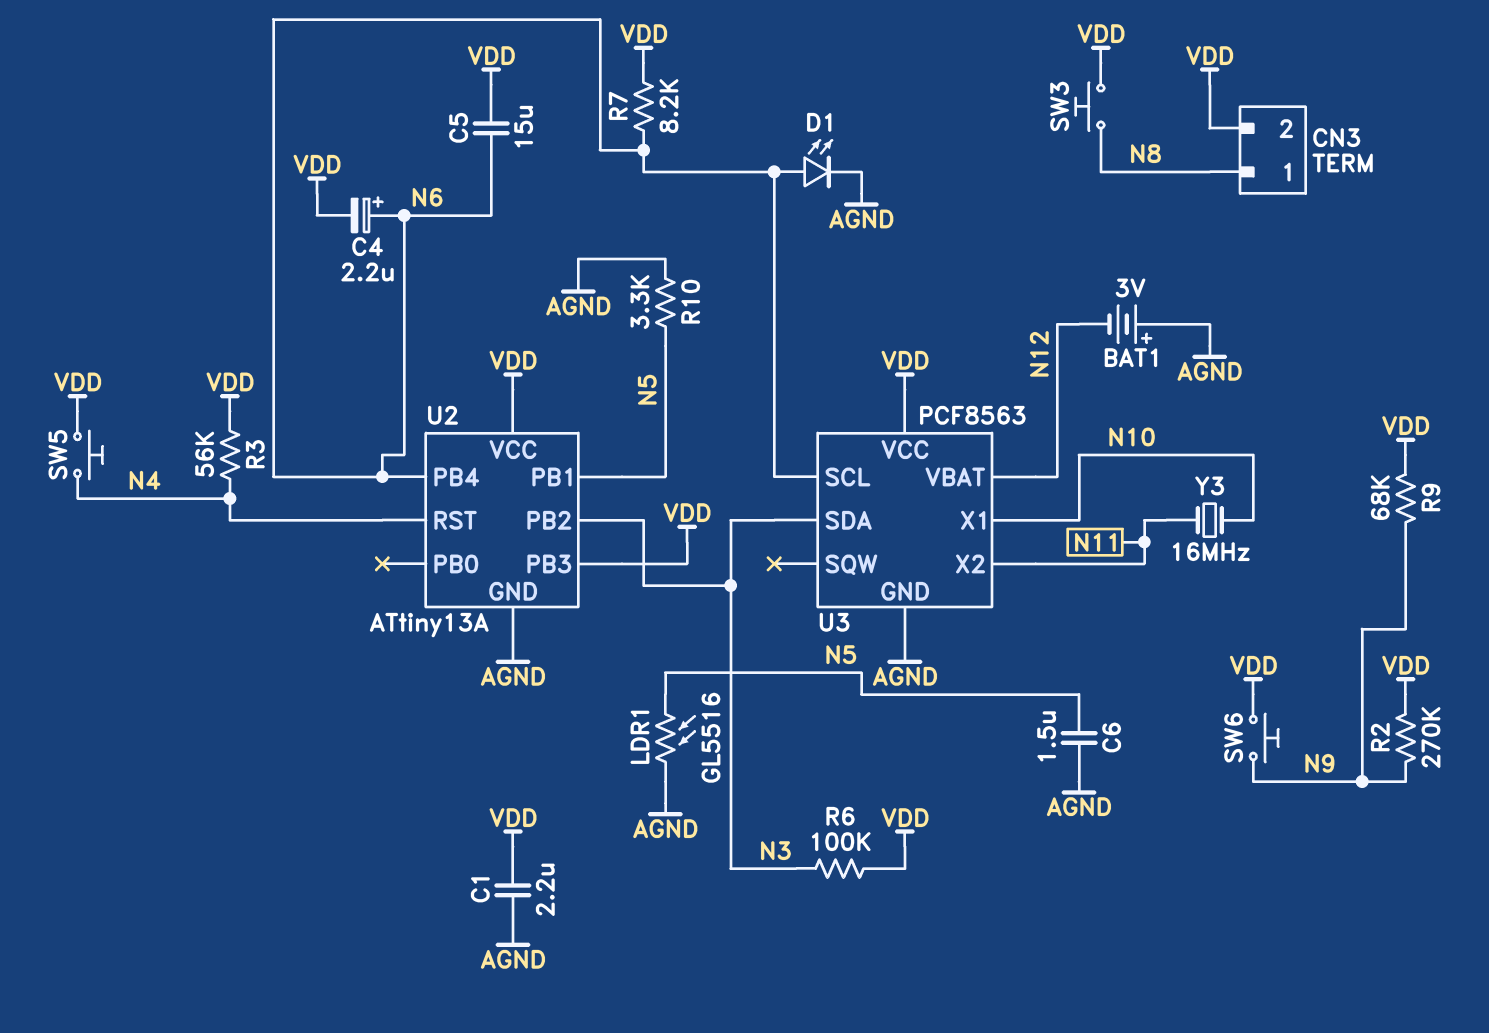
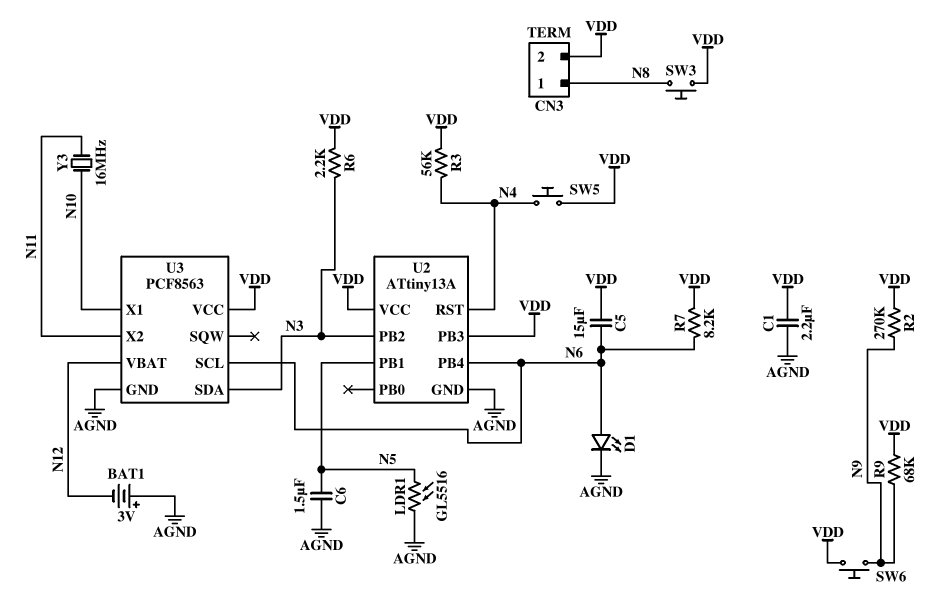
C4: 2.2uF (plus N6, minus VDD) -> none
R6: 100k (N3, VDD) -> 2.2k (N3, VDD)
R10: 3.3k (AGND, N5) -> none

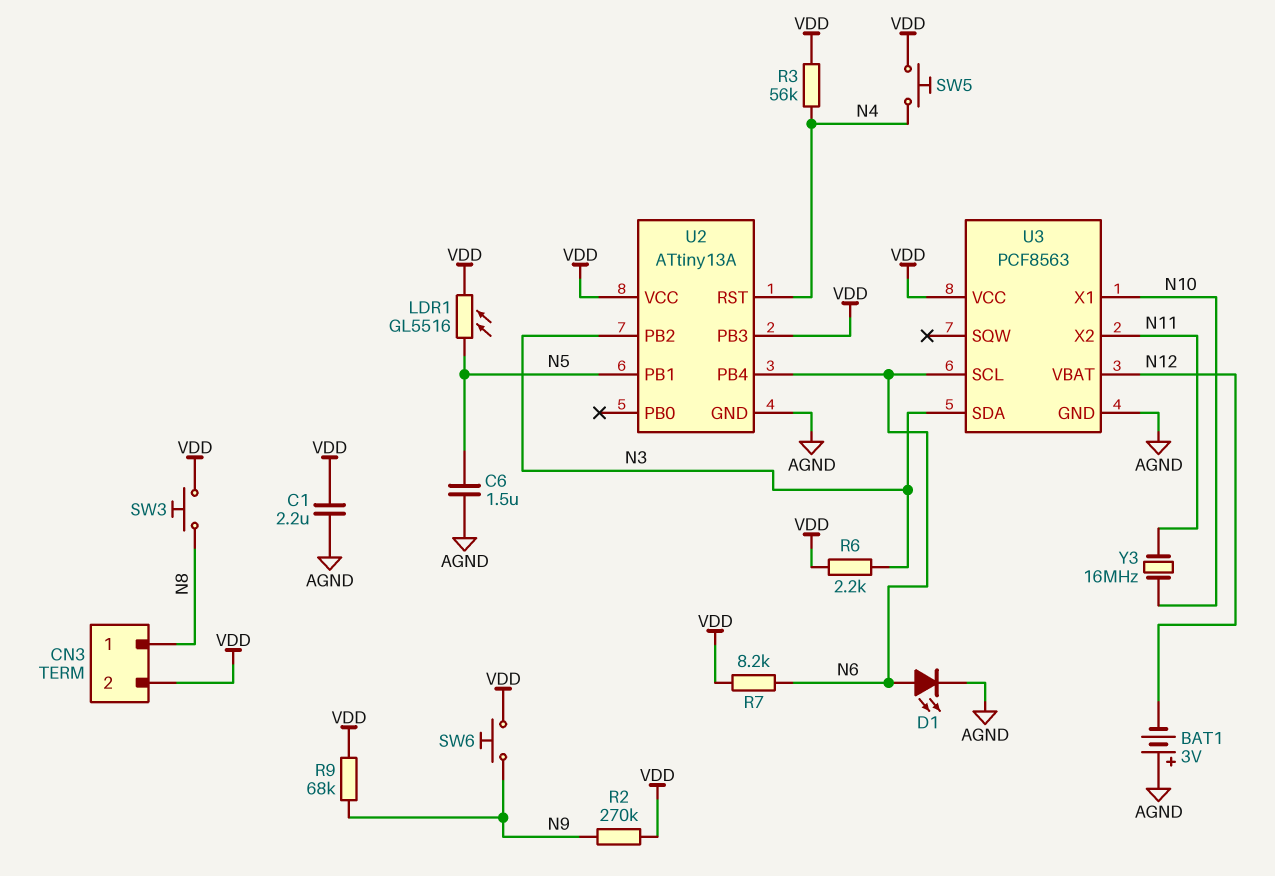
C5: 15uF (N6, VDD) -> none
LDR1: GL5516 (AGND, N5) -> GL5516 (N5, VDD)

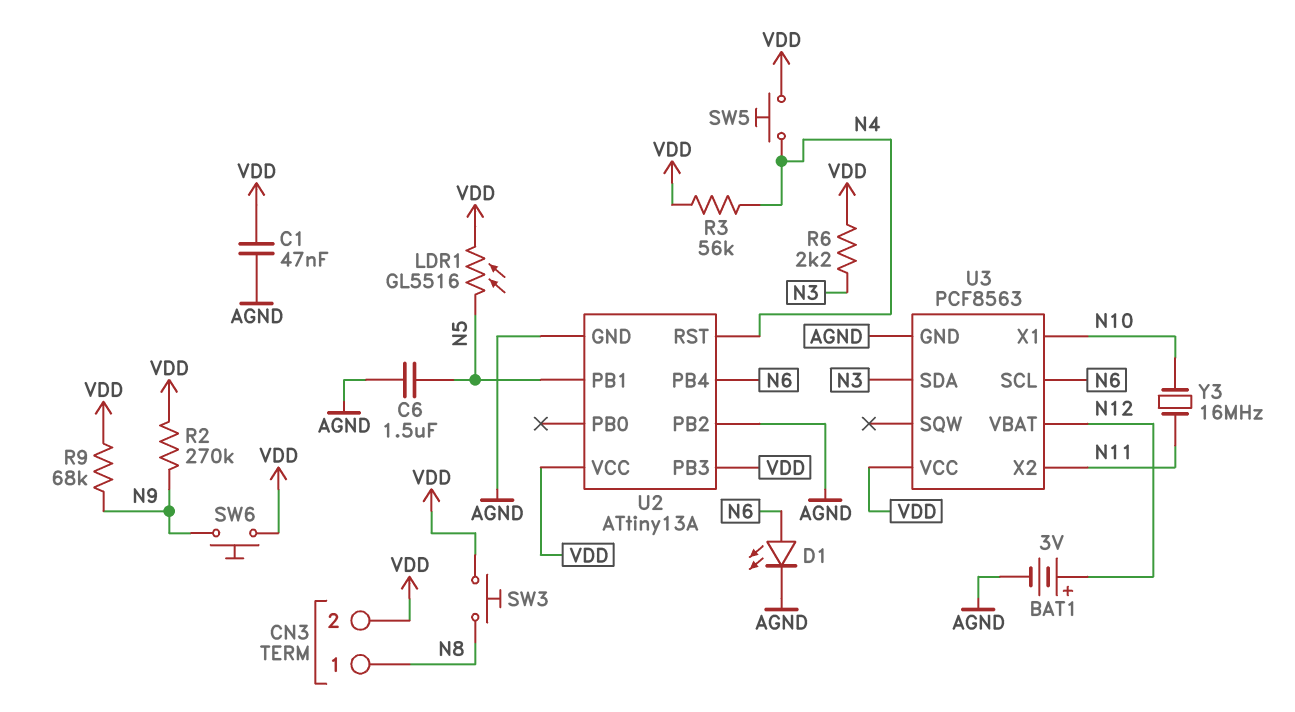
BAT1: 3V (plus AGND, minus N12) -> 3V (plus N12, minus AGND)
C1: 2.2uF (AGND, VDD) -> 47nF (AGND, VDD)
R7: 8.2k (N6, VDD) -> none
U2 pin PB2: N3 -> AGND

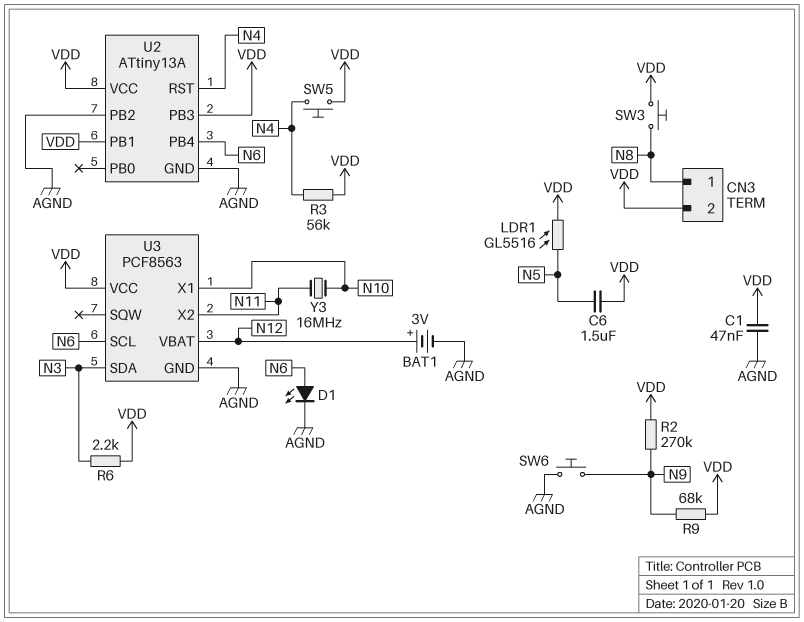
C6: 1.5uF (AGND, N5) -> 1.5uF (N5, VDD)
SW6: button (N9, VDD) -> button (AGND, N9)
U2 pin PB1: N5 -> VDD

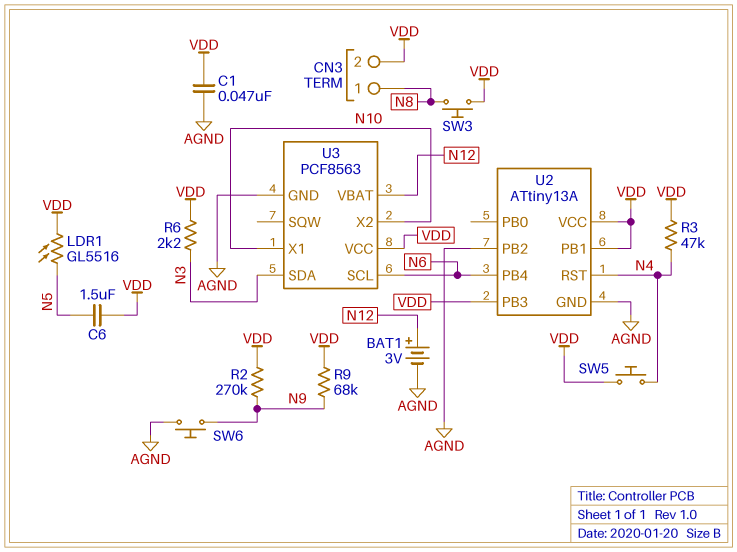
D1: LED (A N6, K AGND) -> none
R3: 56k (N4, VDD) -> 47k (N4, VDD)
U3 pin X2: N11 -> N10
Y3: 16MHz (N10, N11) -> none

